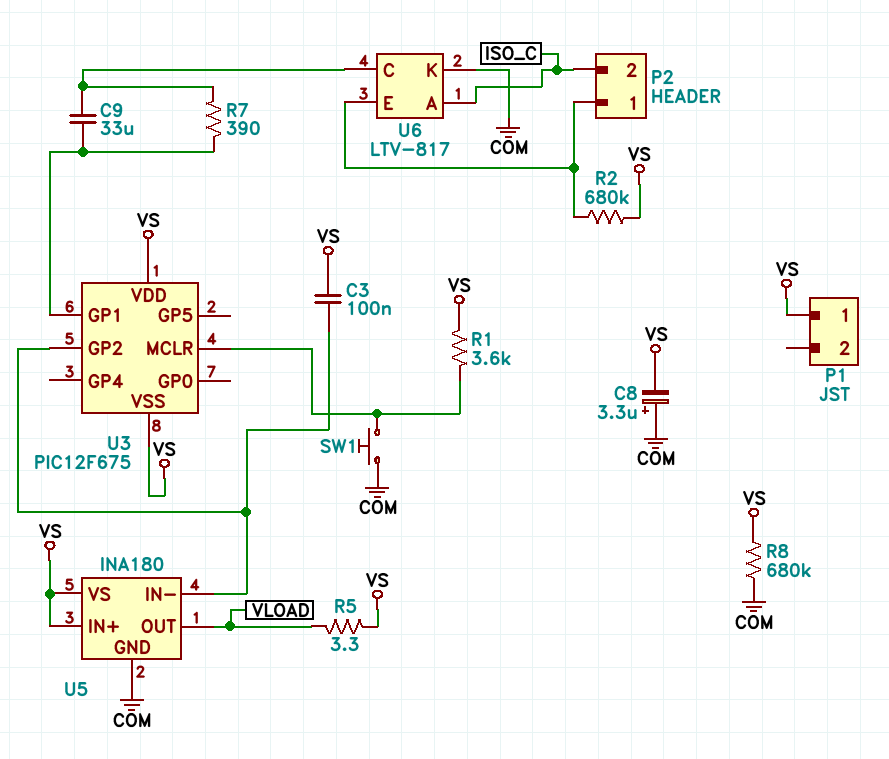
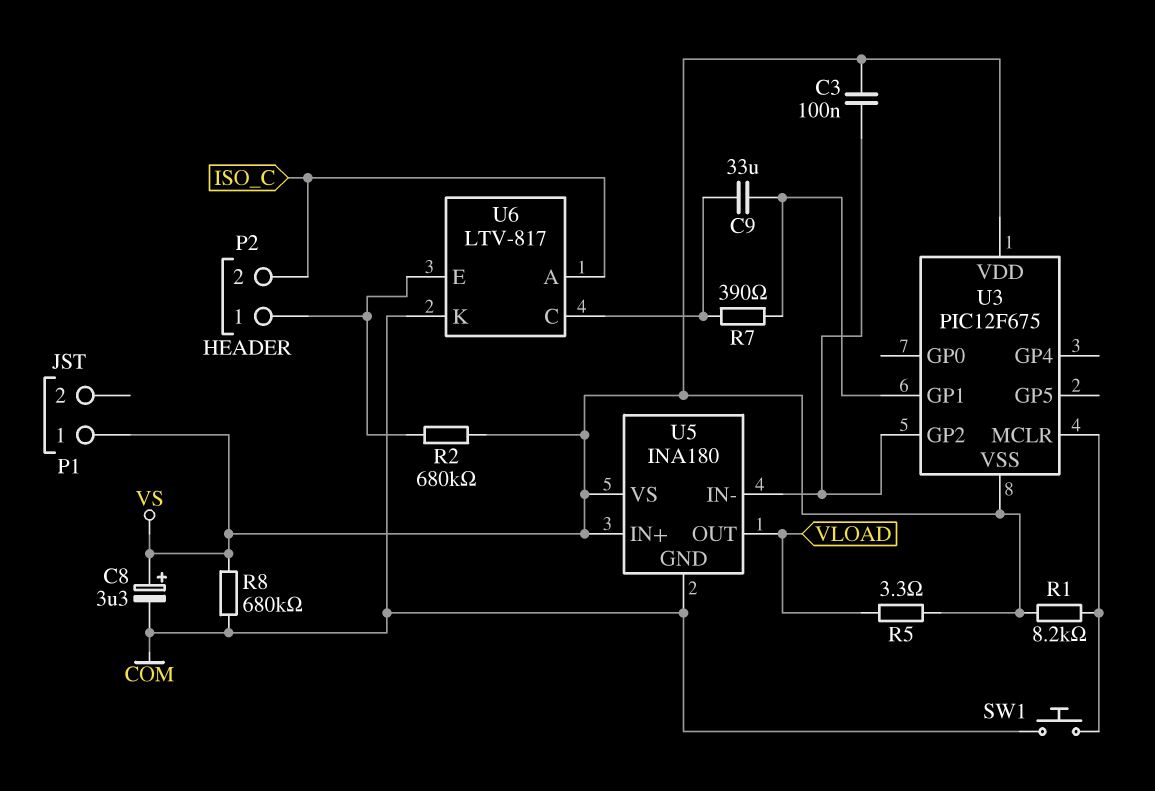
C8: 3.3uF (plus COM, minus VS) -> 3.3uF (plus VS, minus COM)
R1: 3.6k (U3/MCLR, VS) -> 8.2k (U3/MCLR, VS)

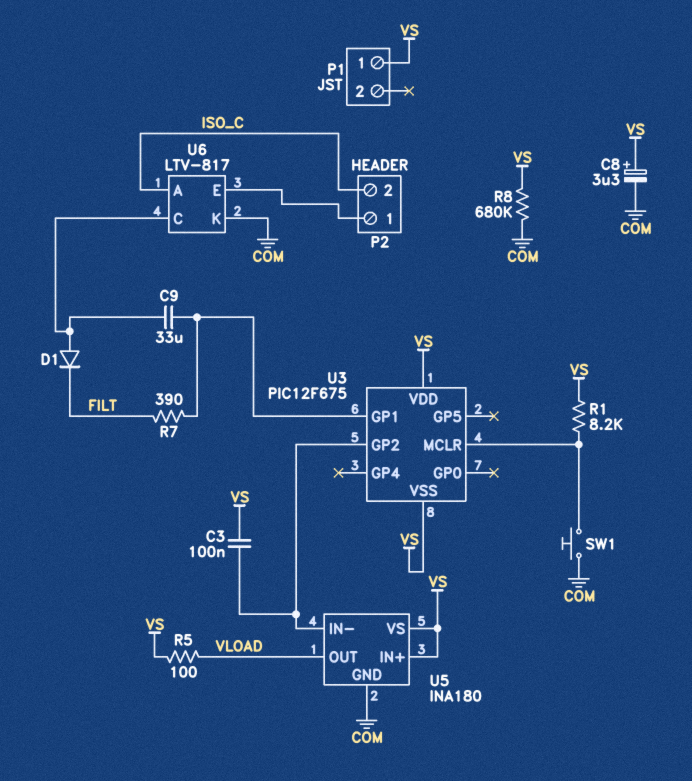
D1: none -> diode (A U6/C, K FILT)
R2: 680k (P2/1, VS) -> none
R5: 3.3 (VLOAD, VS) -> 100 (VLOAD, VS)
R7: 390 (U3/GP1, U6/C) -> 390 (FILT, U3/GP1)

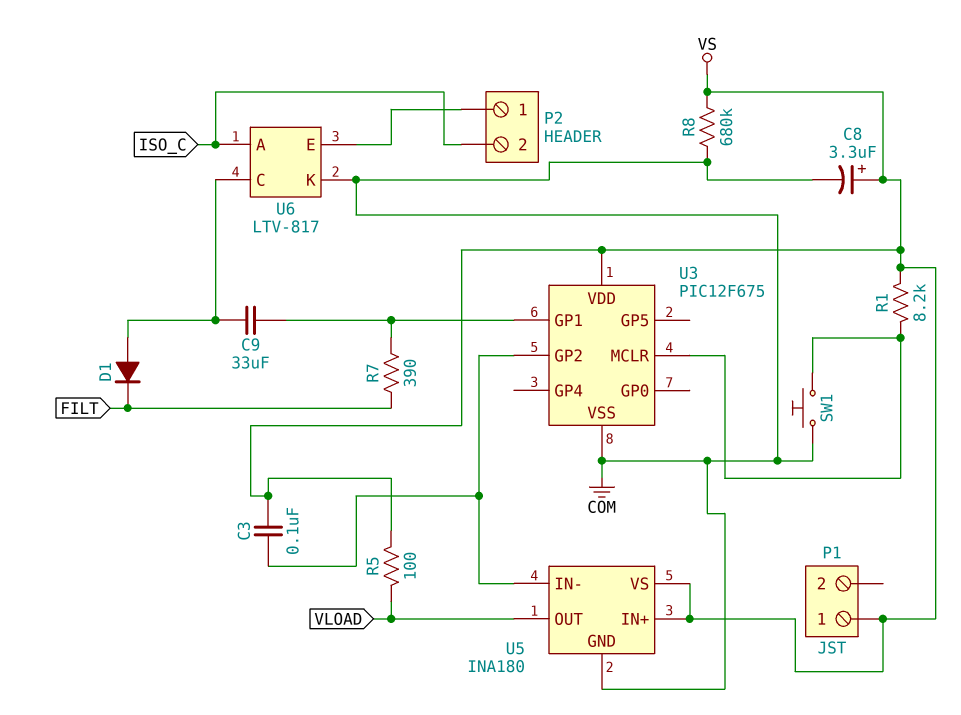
U3 pin VSS: VS -> COM

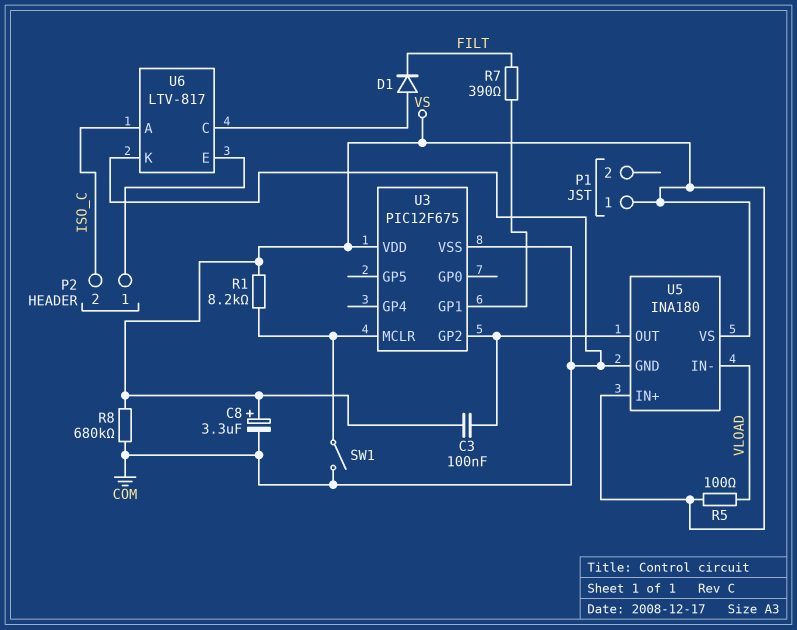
C9: 33uF (U3/GP1, U6/C) -> none
SW1: button (COM, U3/MCLR) -> switch (COM, U3/MCLR)
U5 pin IN-: U3/GP2 -> VLOAD
U5 pin OUT: VLOAD -> U3/GP2

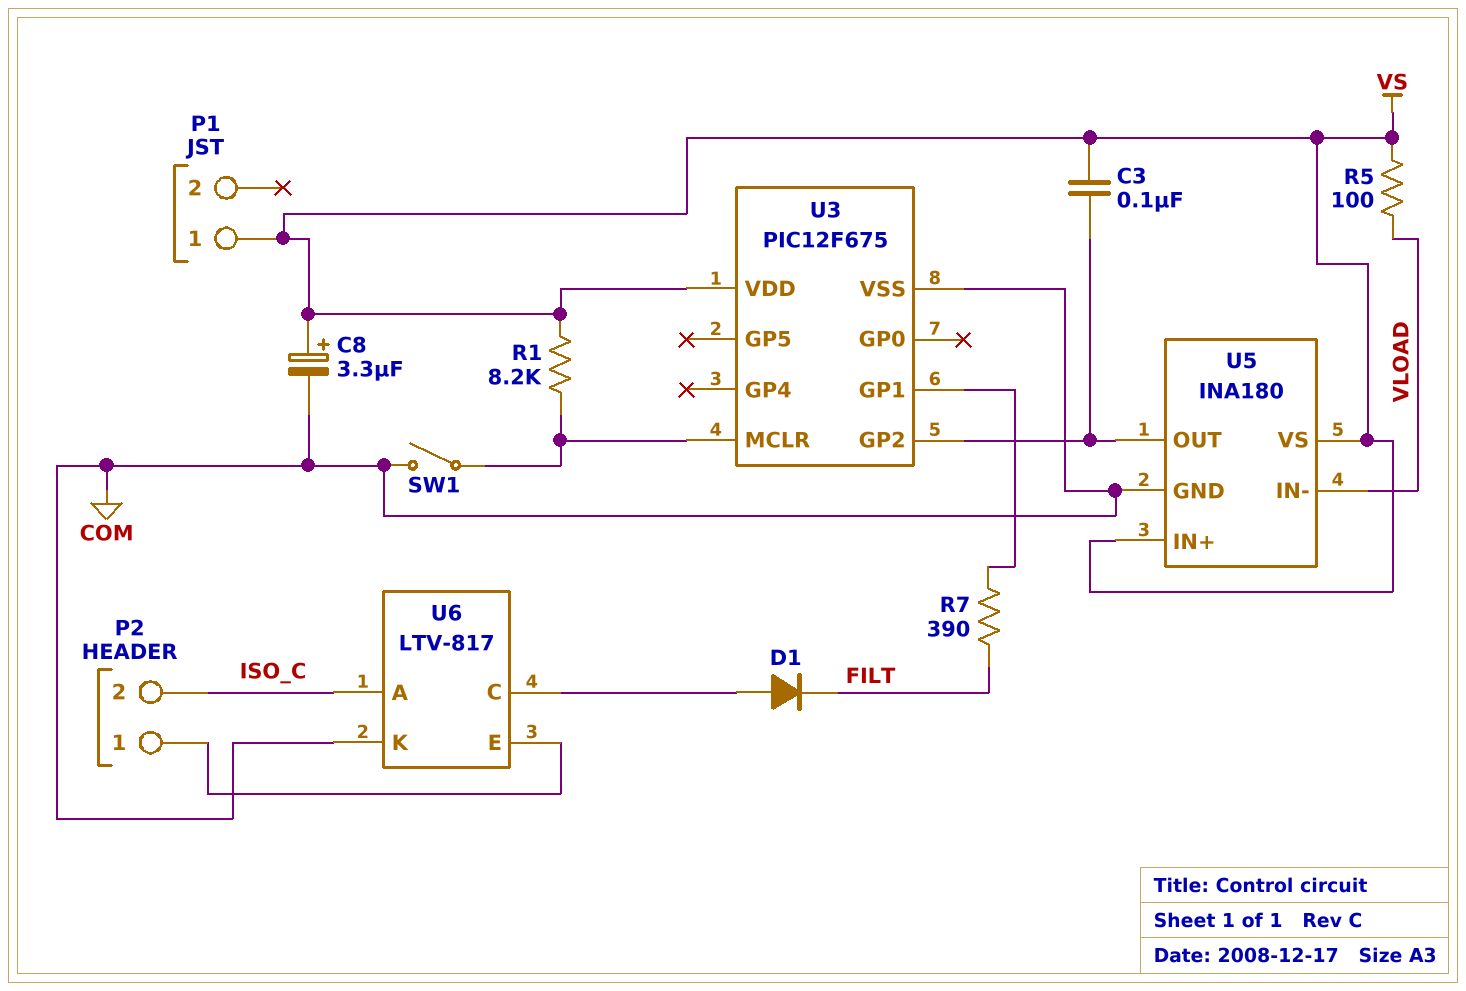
R8: 680k (COM, VS) -> none

